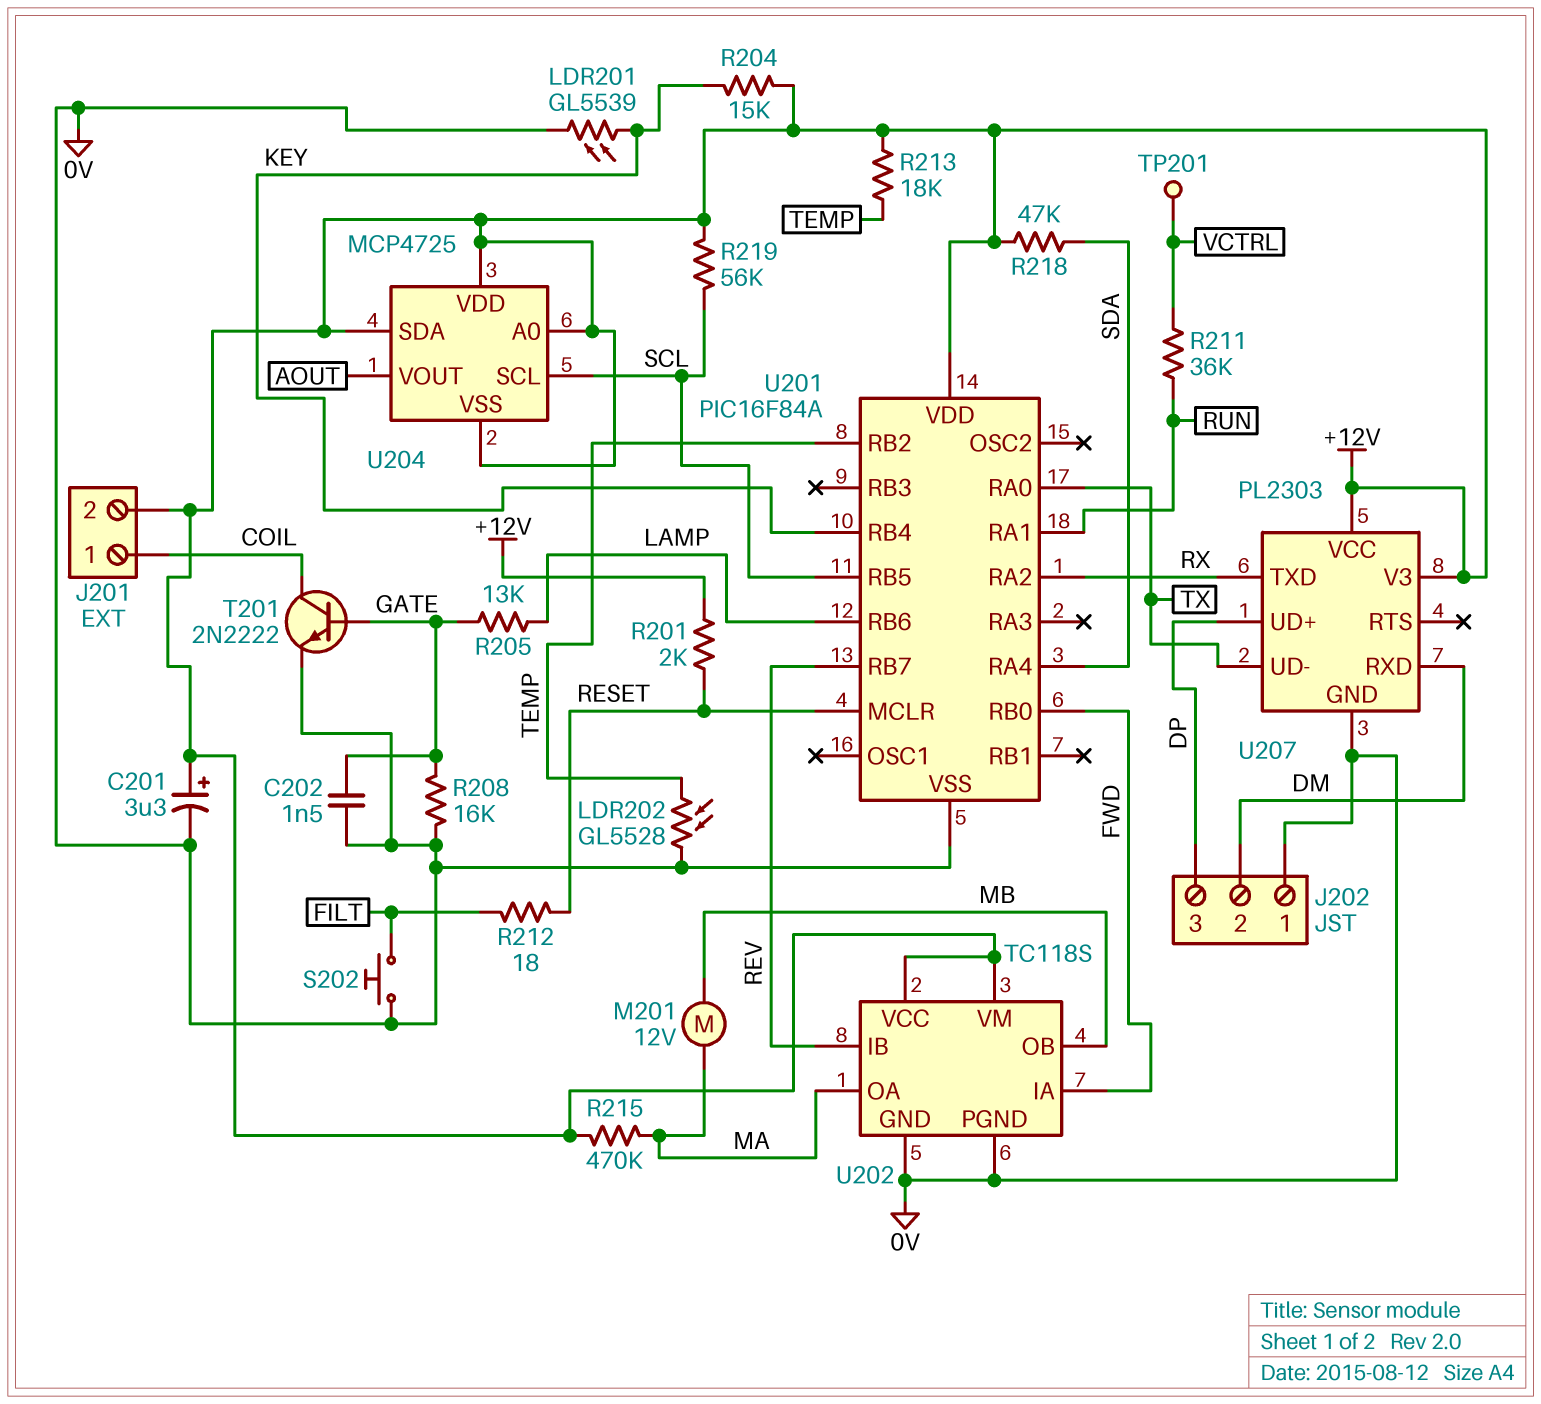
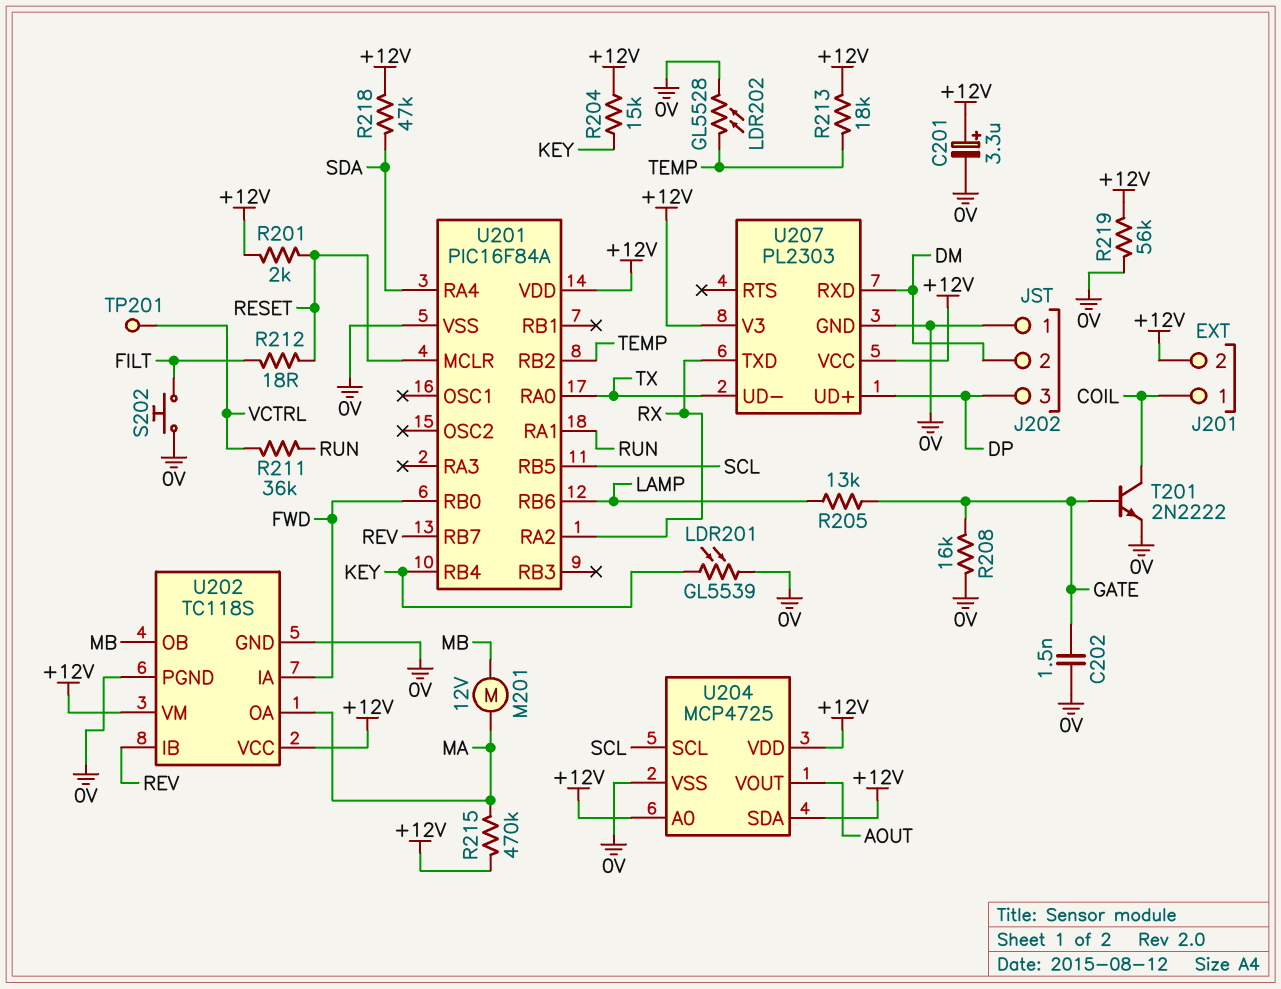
R219: 56k (+12V, SCL) -> 56k (+12V, 0V)
U204 pin VSS: +12V -> 0V

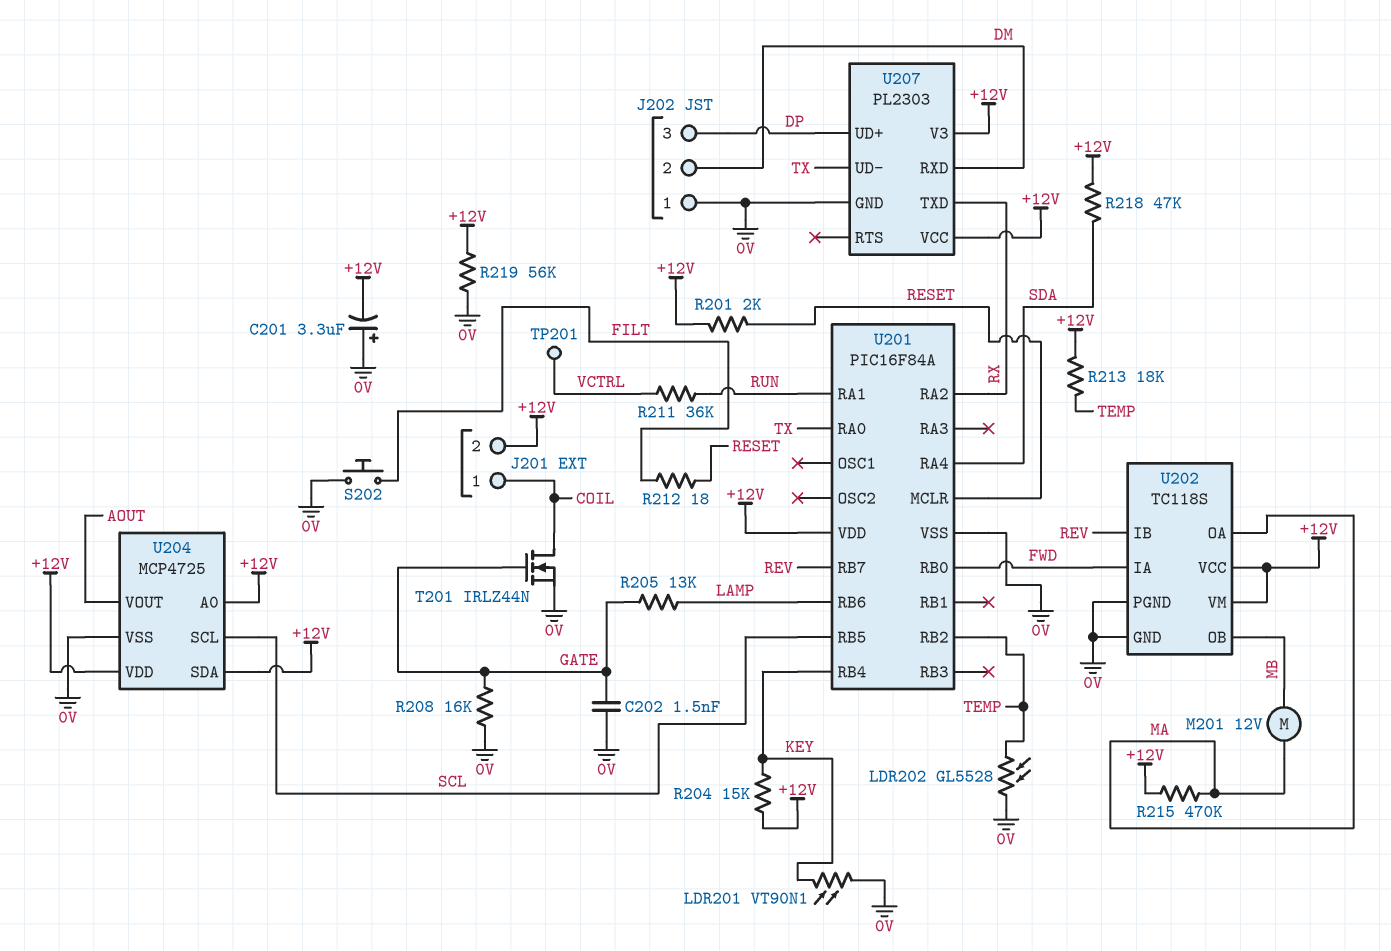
C201: 3.3uF (plus +12V, minus 0V) -> 3.3uF (plus 0V, minus +12V)
LDR201: GL5539 (0V, KEY) -> VT90N1 (0V, KEY)
T201: NPN 2N2222 (B GATE, C COIL, E 0V) -> NMOS IRLZ44N (G GATE, D COIL, S 0V)

